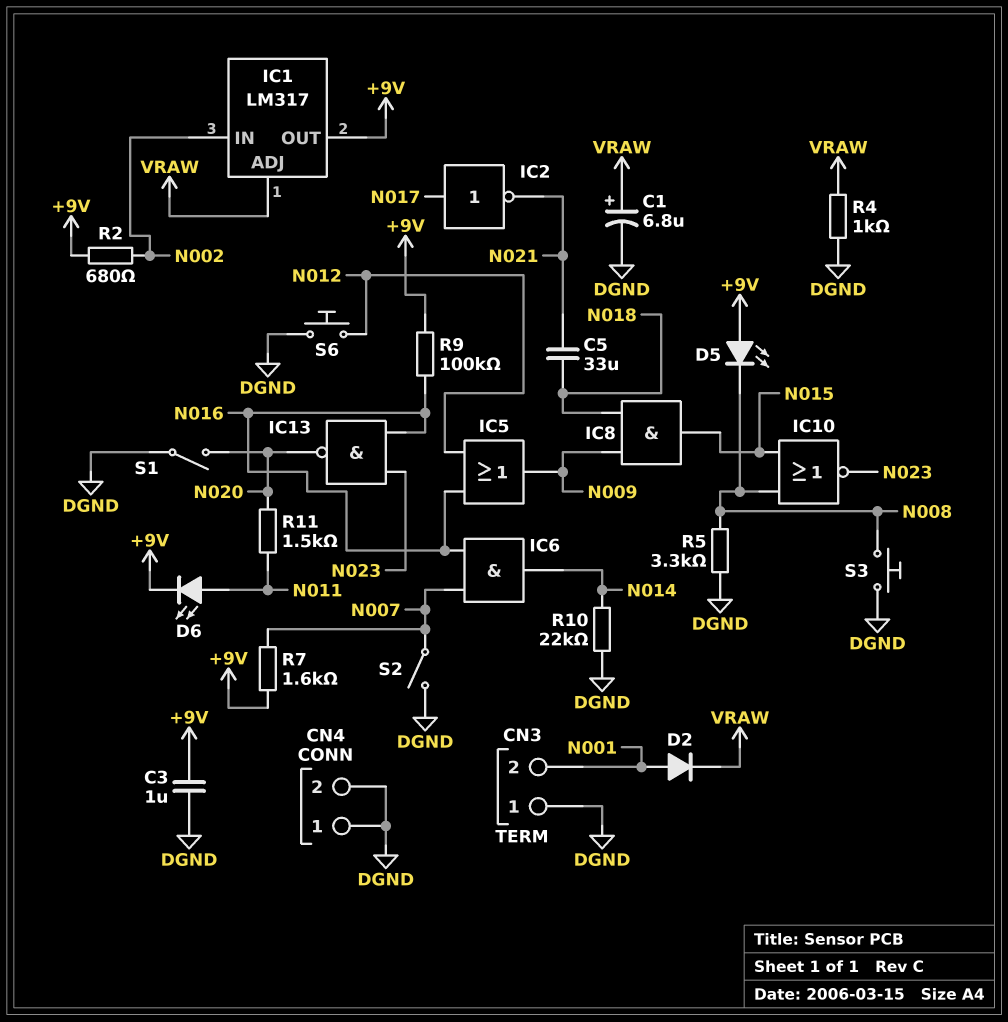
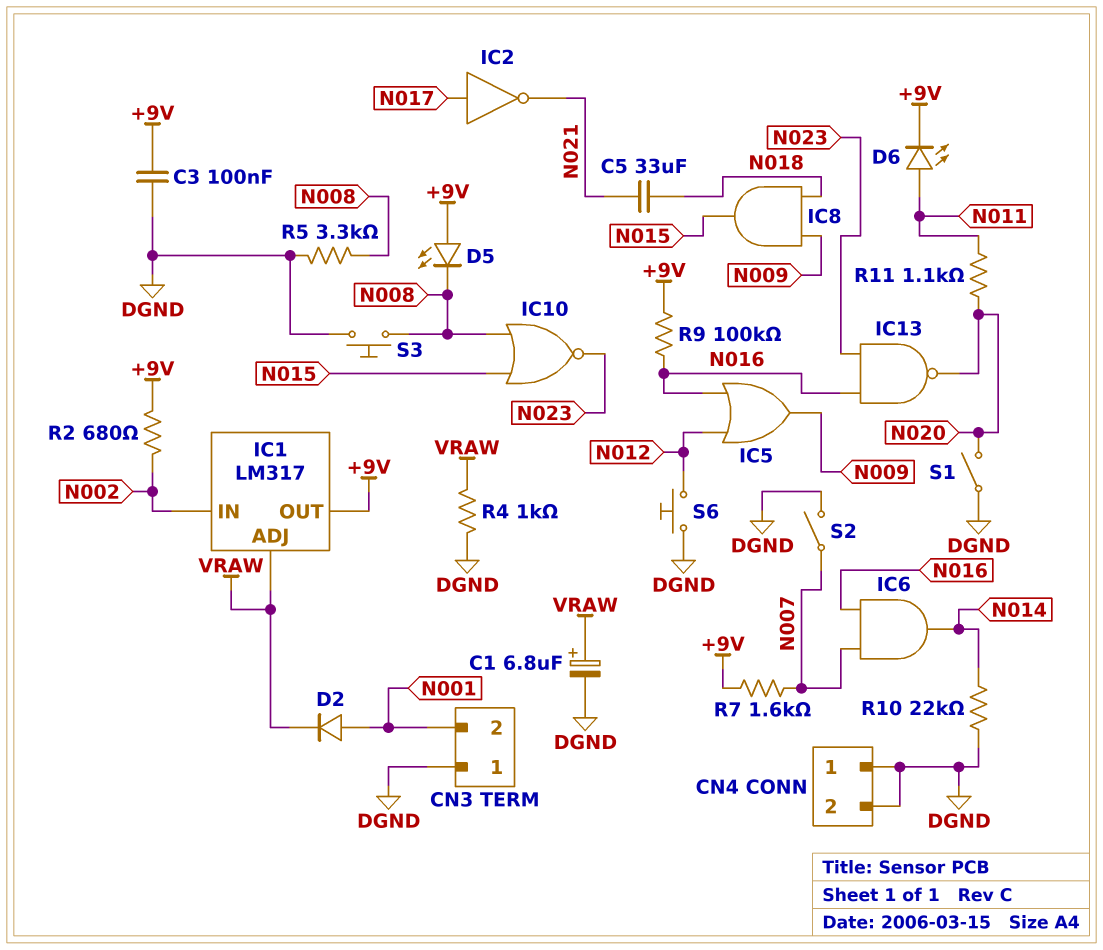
C3: 1uF (+9V, DGND) -> 100nF (+9V, DGND)
R11: 1.5k (N011, N020) -> 1.1k (N011, N020)

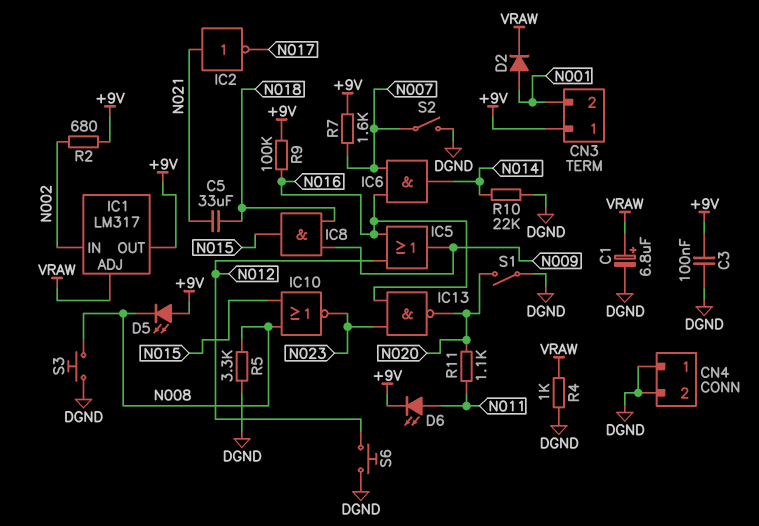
CN3 pin 1: DGND -> +9V
IC2: NOT (in N017, out N021) -> NOT (in N021, out N017)

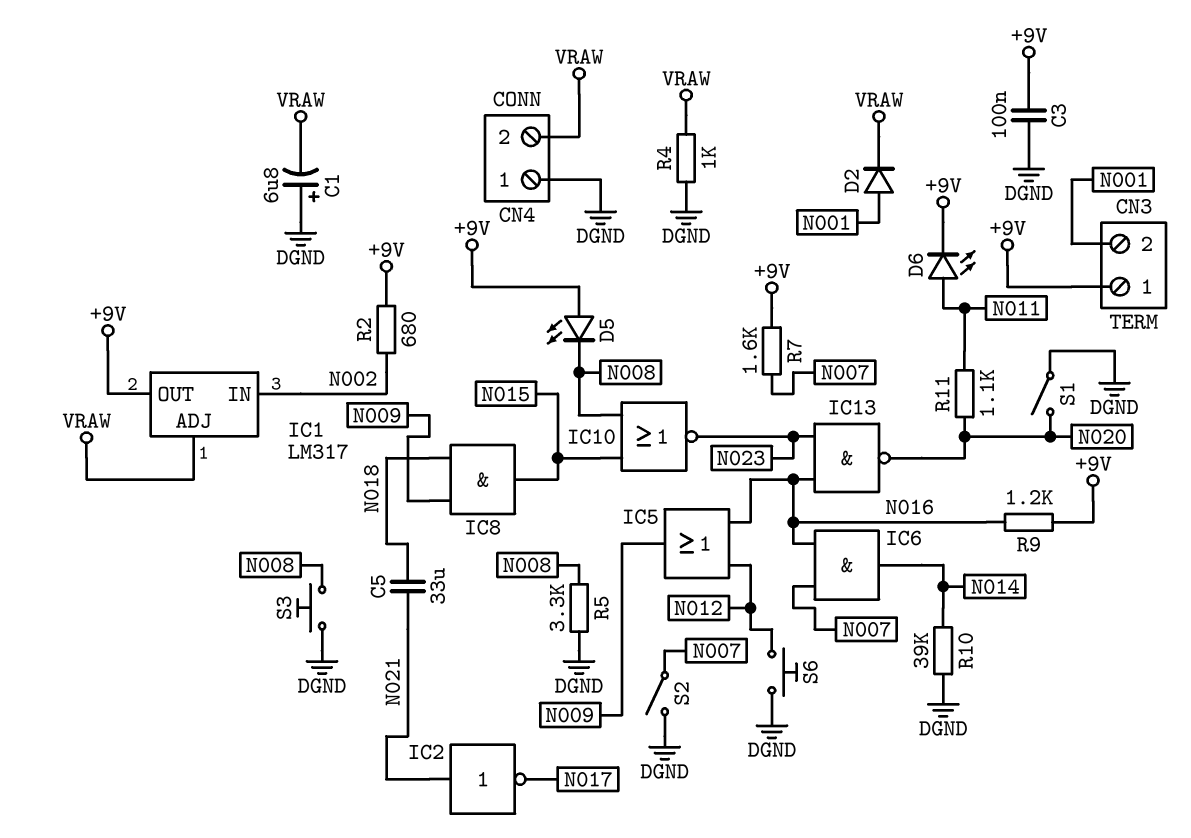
C1: 6.8uF (plus VRAW, minus DGND) -> 6.8uF (plus DGND, minus VRAW)
CN4 pin 2: DGND -> VRAW
R9: 100k (+9V, N016) -> 1.2k (+9V, N016)
R10: 22k (DGND, N014) -> 39k (DGND, N014)

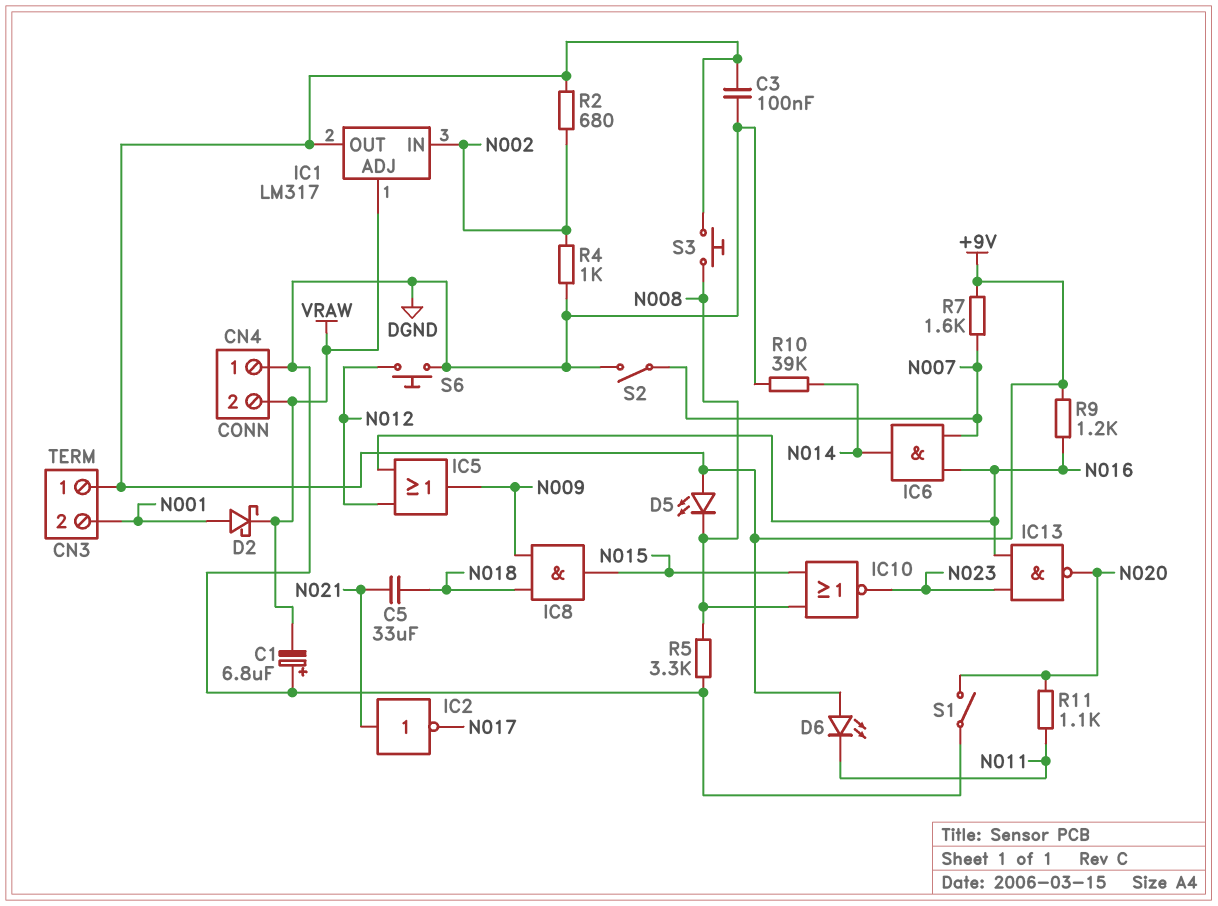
D2: diode (A N001, K VRAW) -> schottky (A N001, K VRAW)
D6: LED (A N011, K +9V) -> LED (A +9V, K N011)
R4: 1k (DGND, VRAW) -> 1k (DGND, N002)
S3: button (DGND, N008) -> button (+9V, N008)

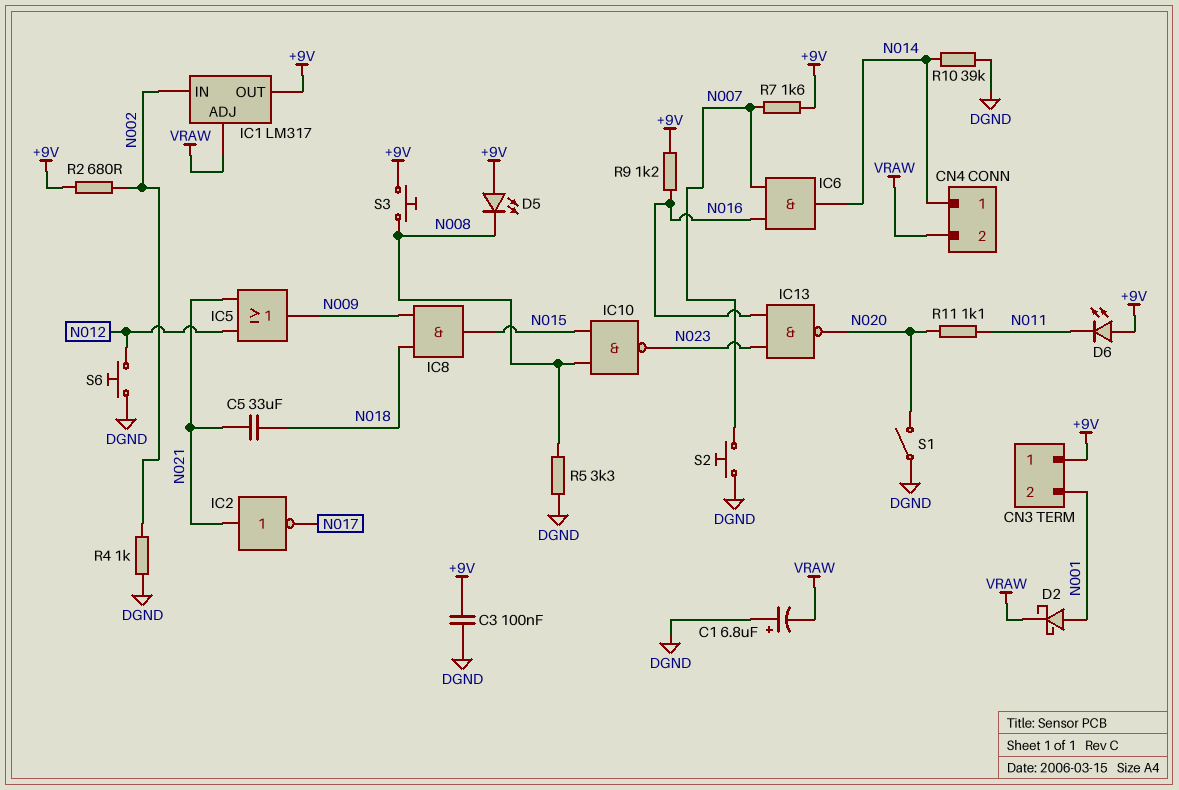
CN4 pin 1: DGND -> N014
IC5: OR (in N012, in N016, out N009) -> OR (in N012, in N021, out N009)
IC10: NOR (in N008, in N015, out N023) -> NAND (in N008, in N015, out N023)
S2: switch (DGND, N007) -> button (DGND, N007)

